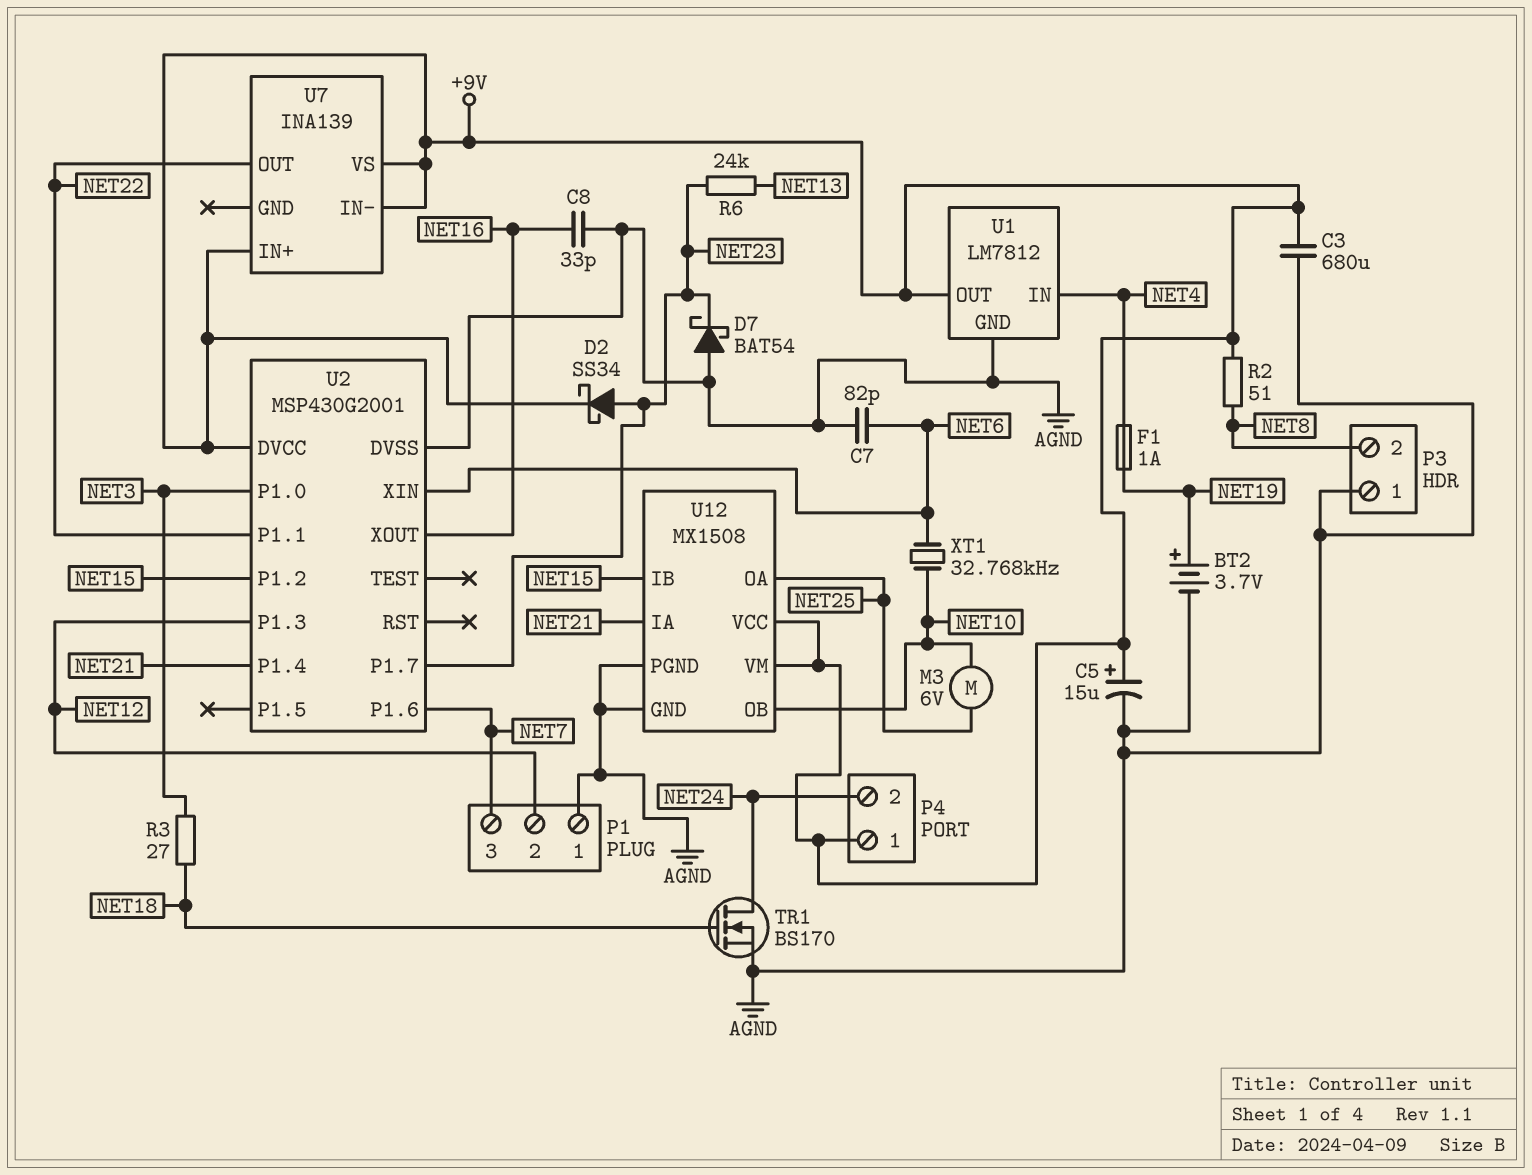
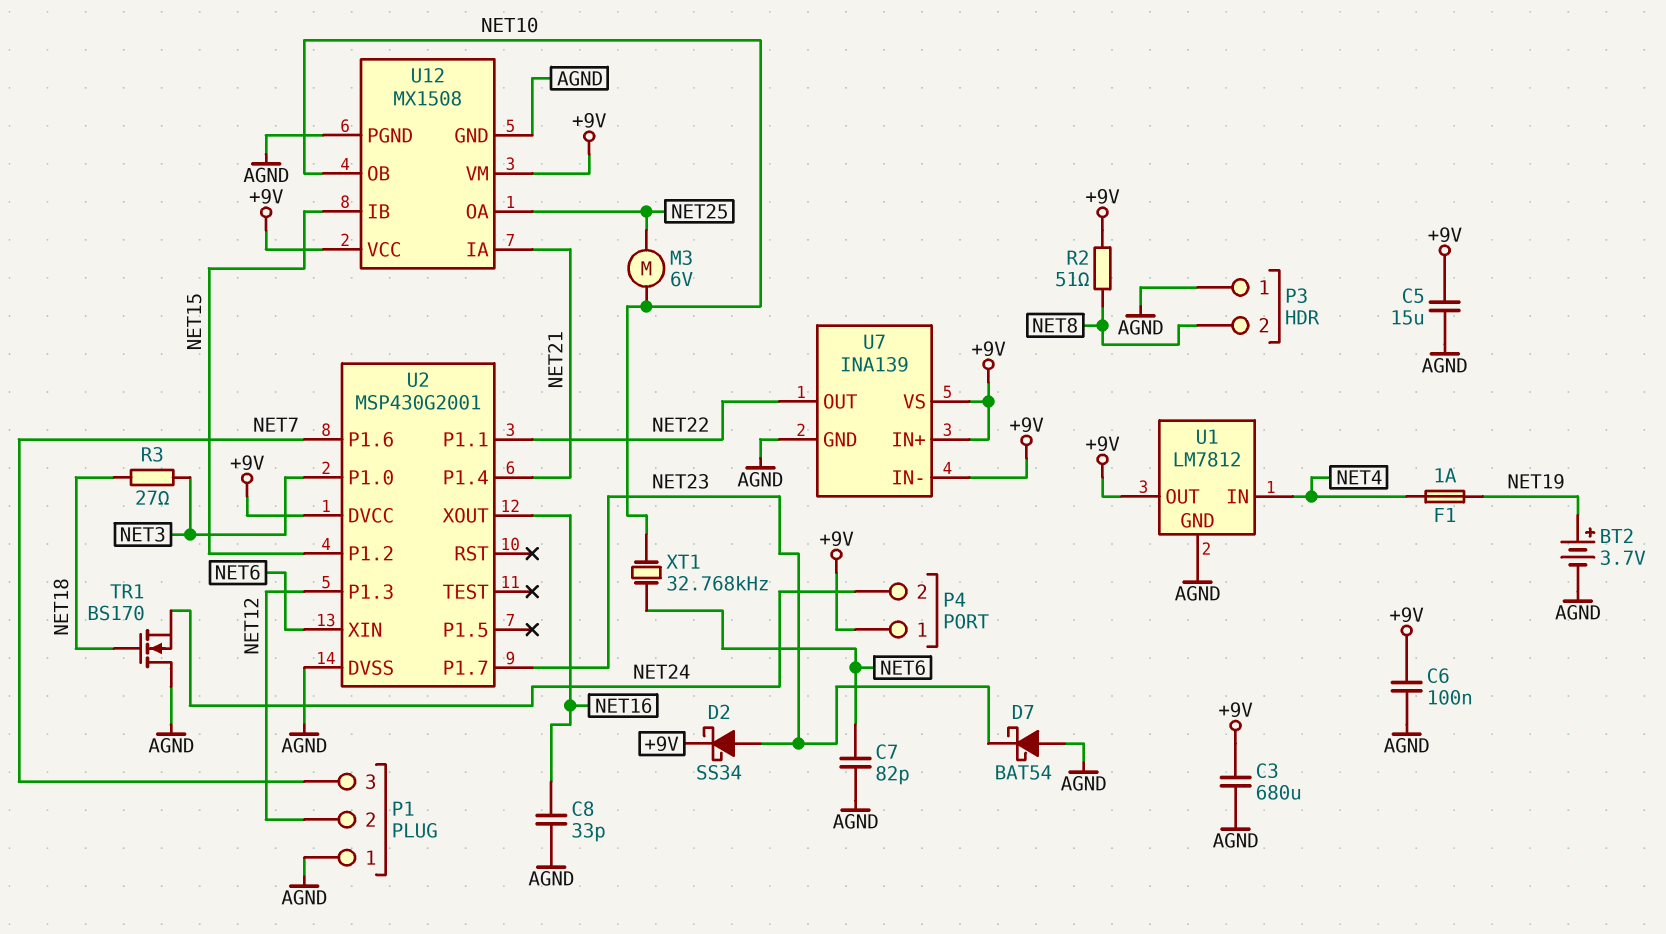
C5: 15uF (plus +9V, minus AGND) -> 15uF (+9V, AGND)
C6: none -> 100nF (+9V, AGND)
R6: 24k (NET13, NET23) -> none
TR1: NMOS BS170 (G NET18, D NET24, S AGND) -> NMOS BS170 (G NET18, D AGND, S NET24)
U7 pin GND: none -> AGND

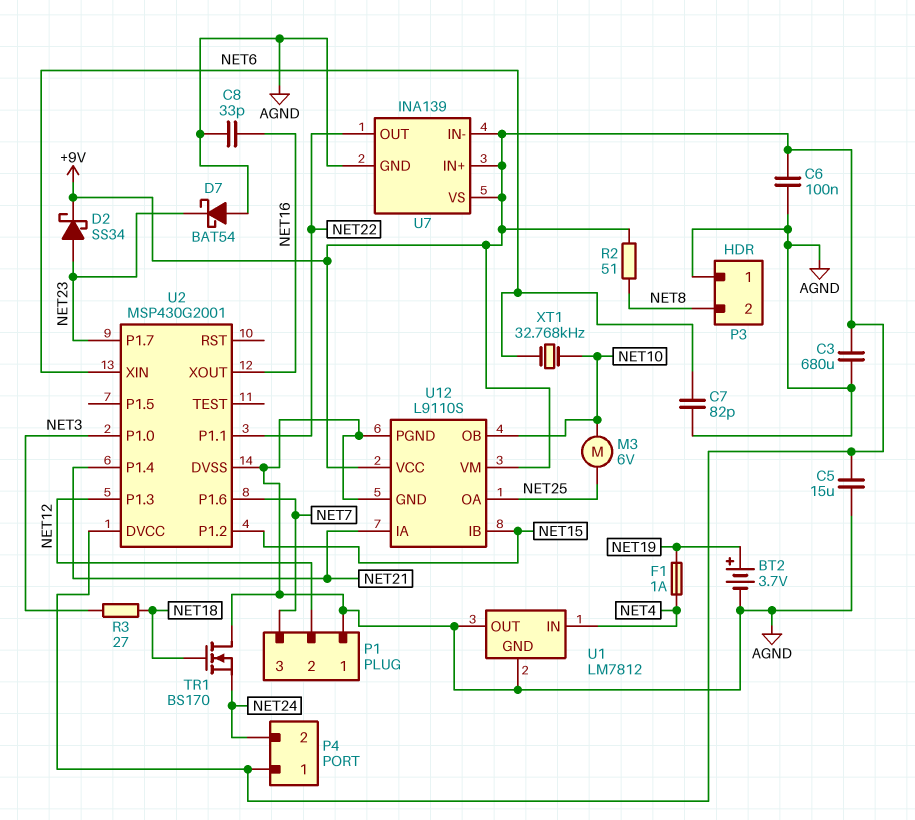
U1 pin OUT: +9V -> AGND
U12: MX1508 -> L9110S

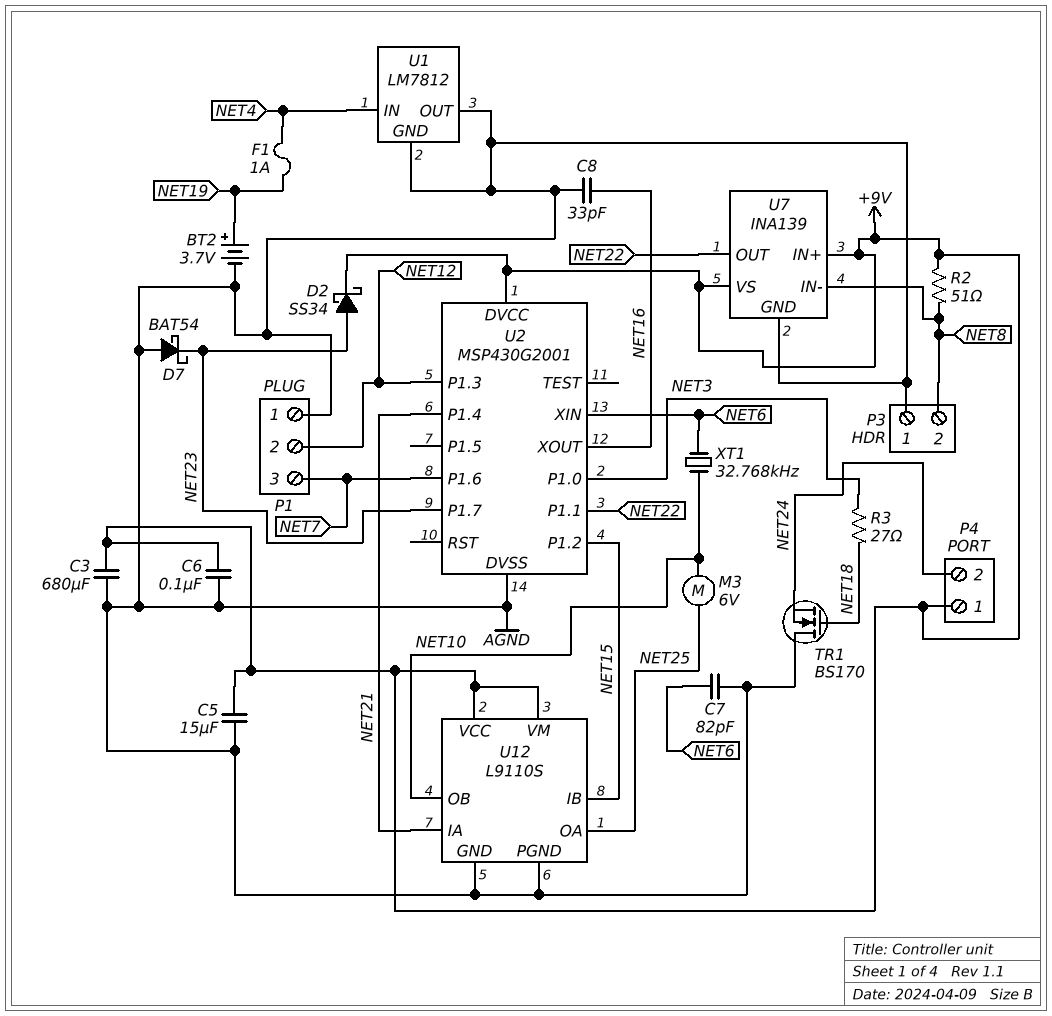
U7 pin IN-: +9V -> NET8

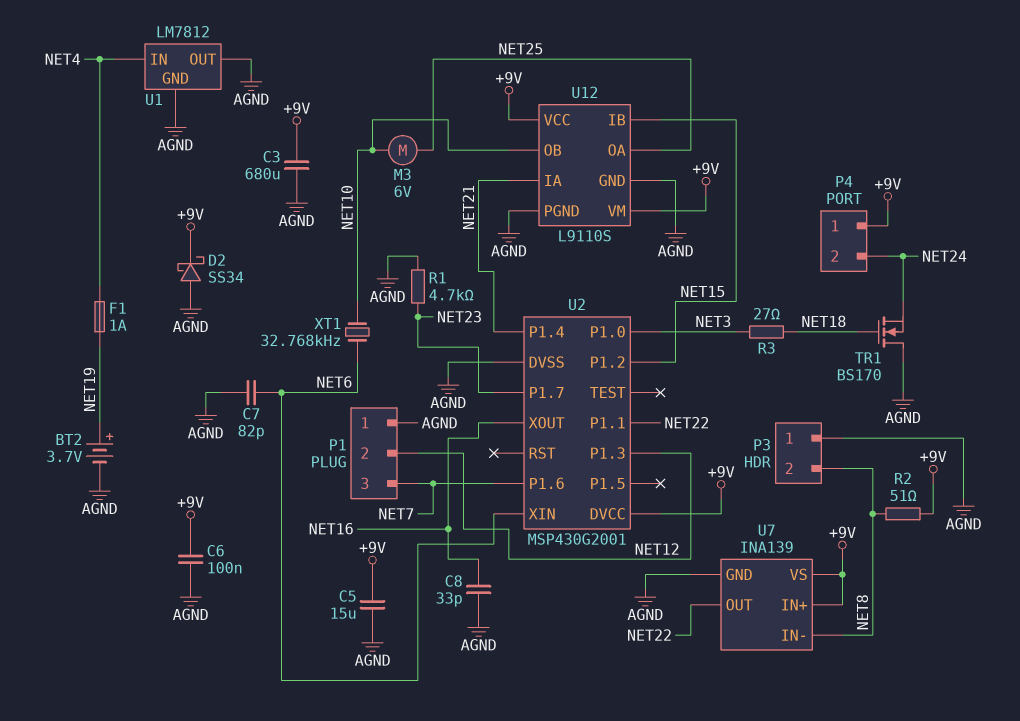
D2: schottky SS34 (A NET23, K +9V) -> schottky SS34 (A AGND, K +9V)
D7: schottky BAT54 (A AGND, K NET23) -> none
R1: none -> 4.7k (AGND, NET23)

